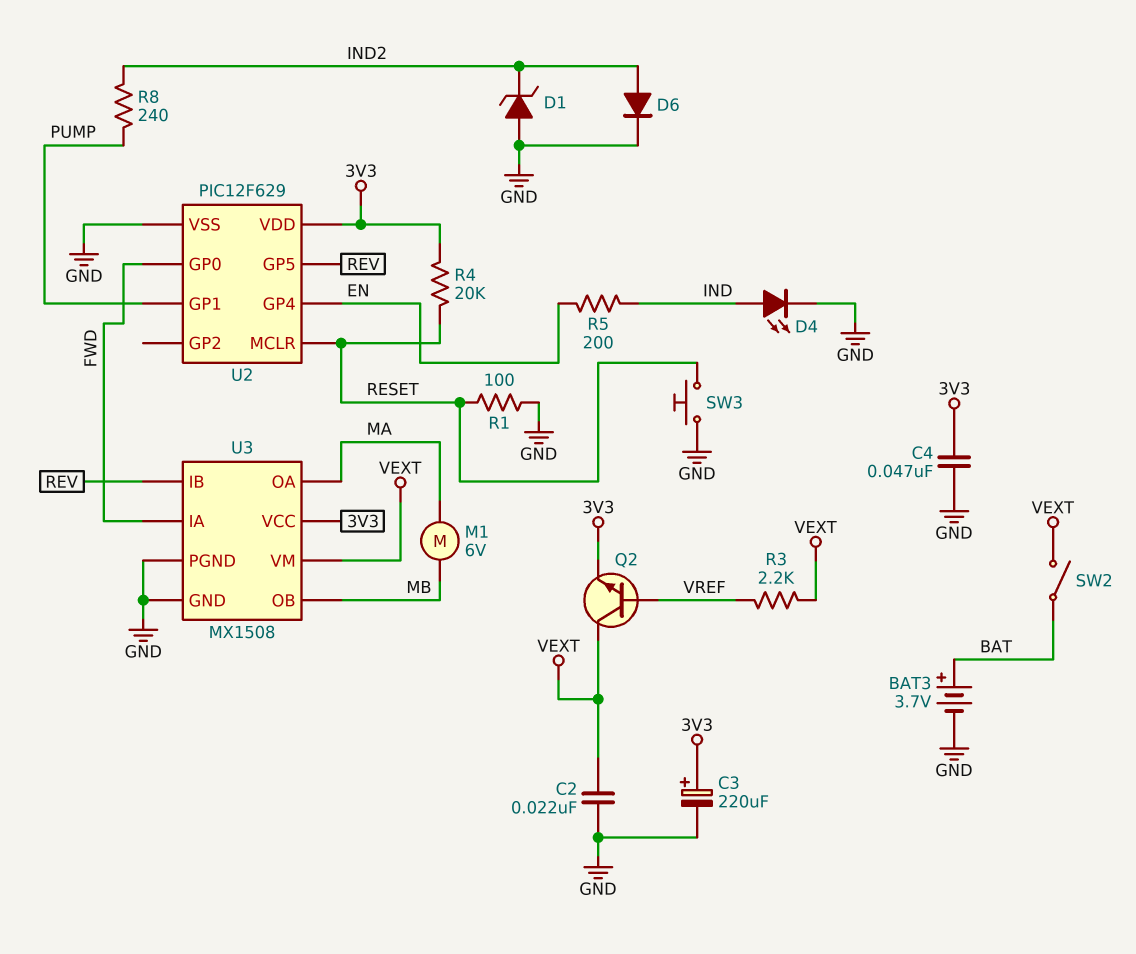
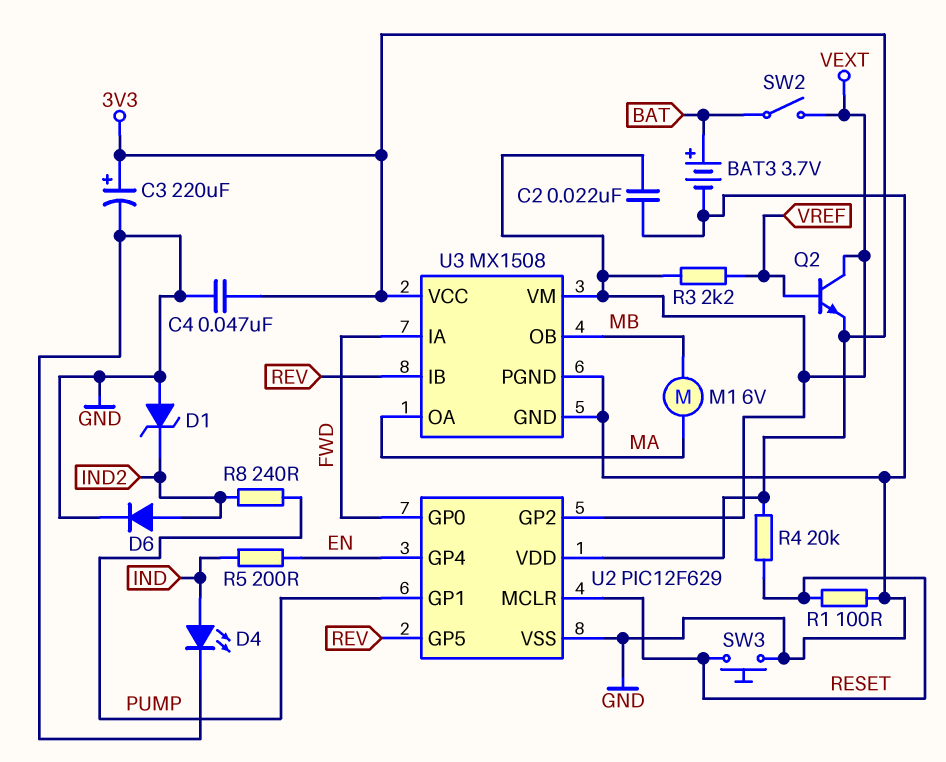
U2 pin GP2: none -> VEXT

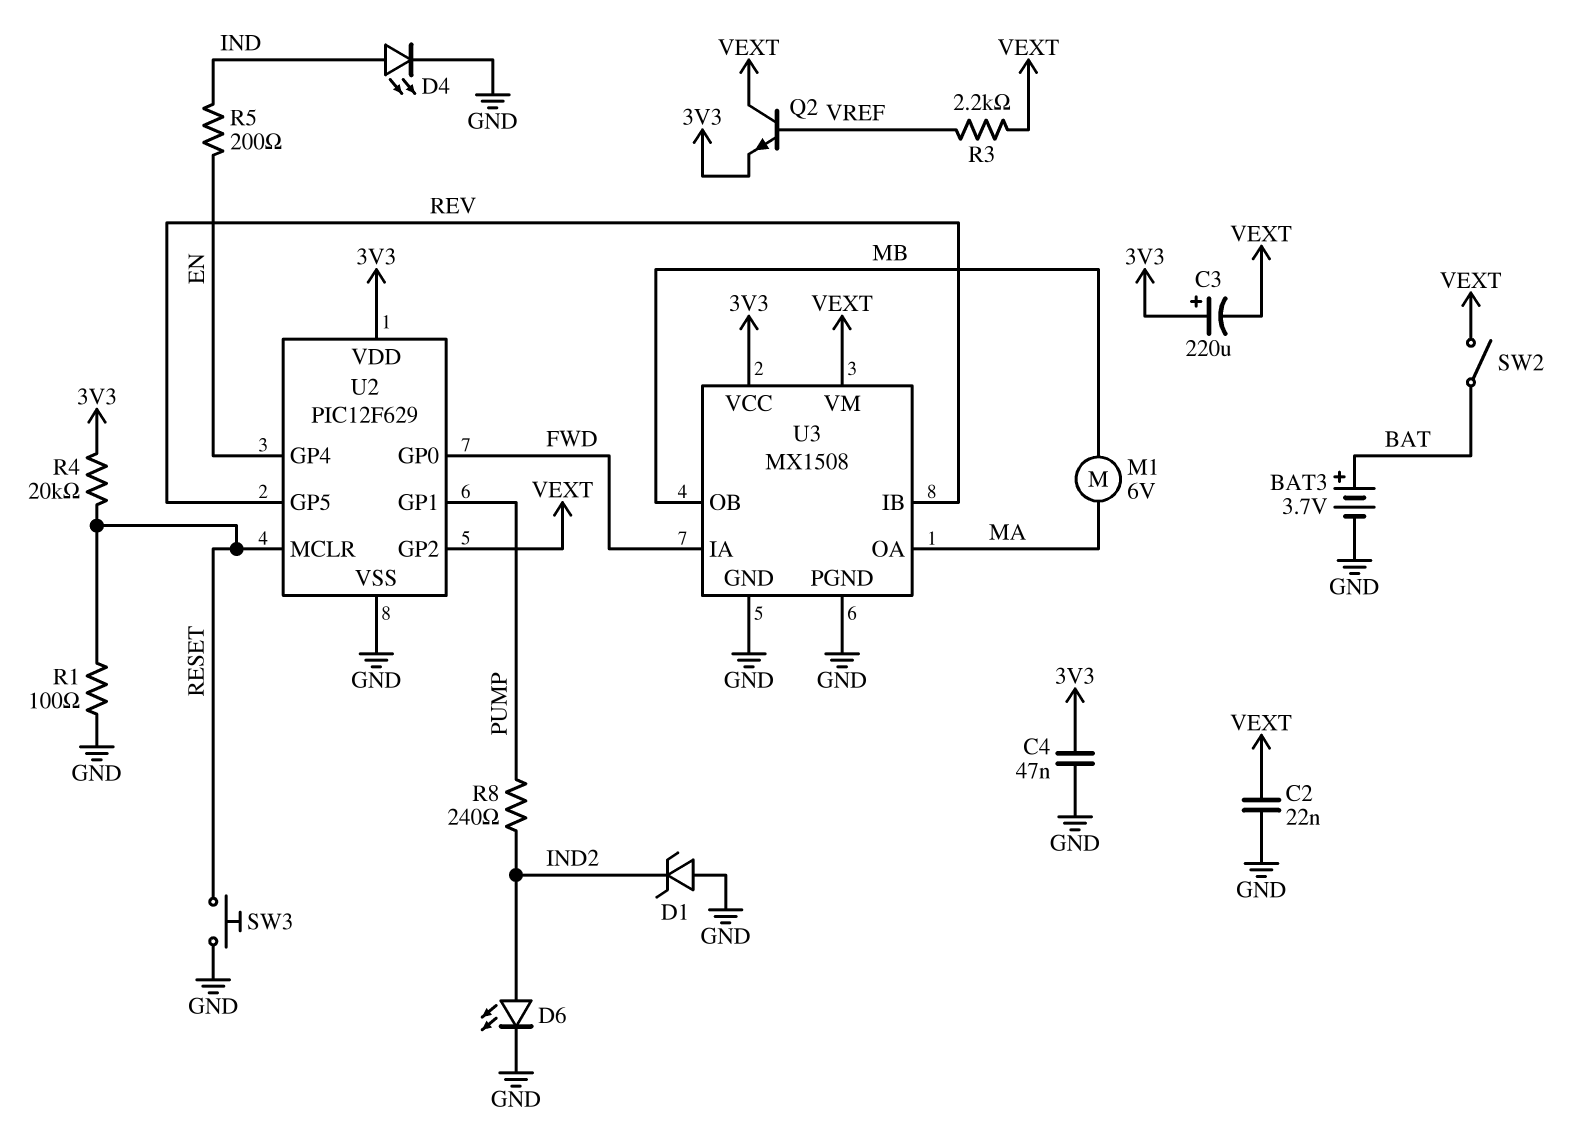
C3: 220uF (plus 3V3, minus GND) -> 220uF (plus 3V3, minus VEXT)
D6: diode (A IND2, K GND) -> LED (A IND2, K GND)

